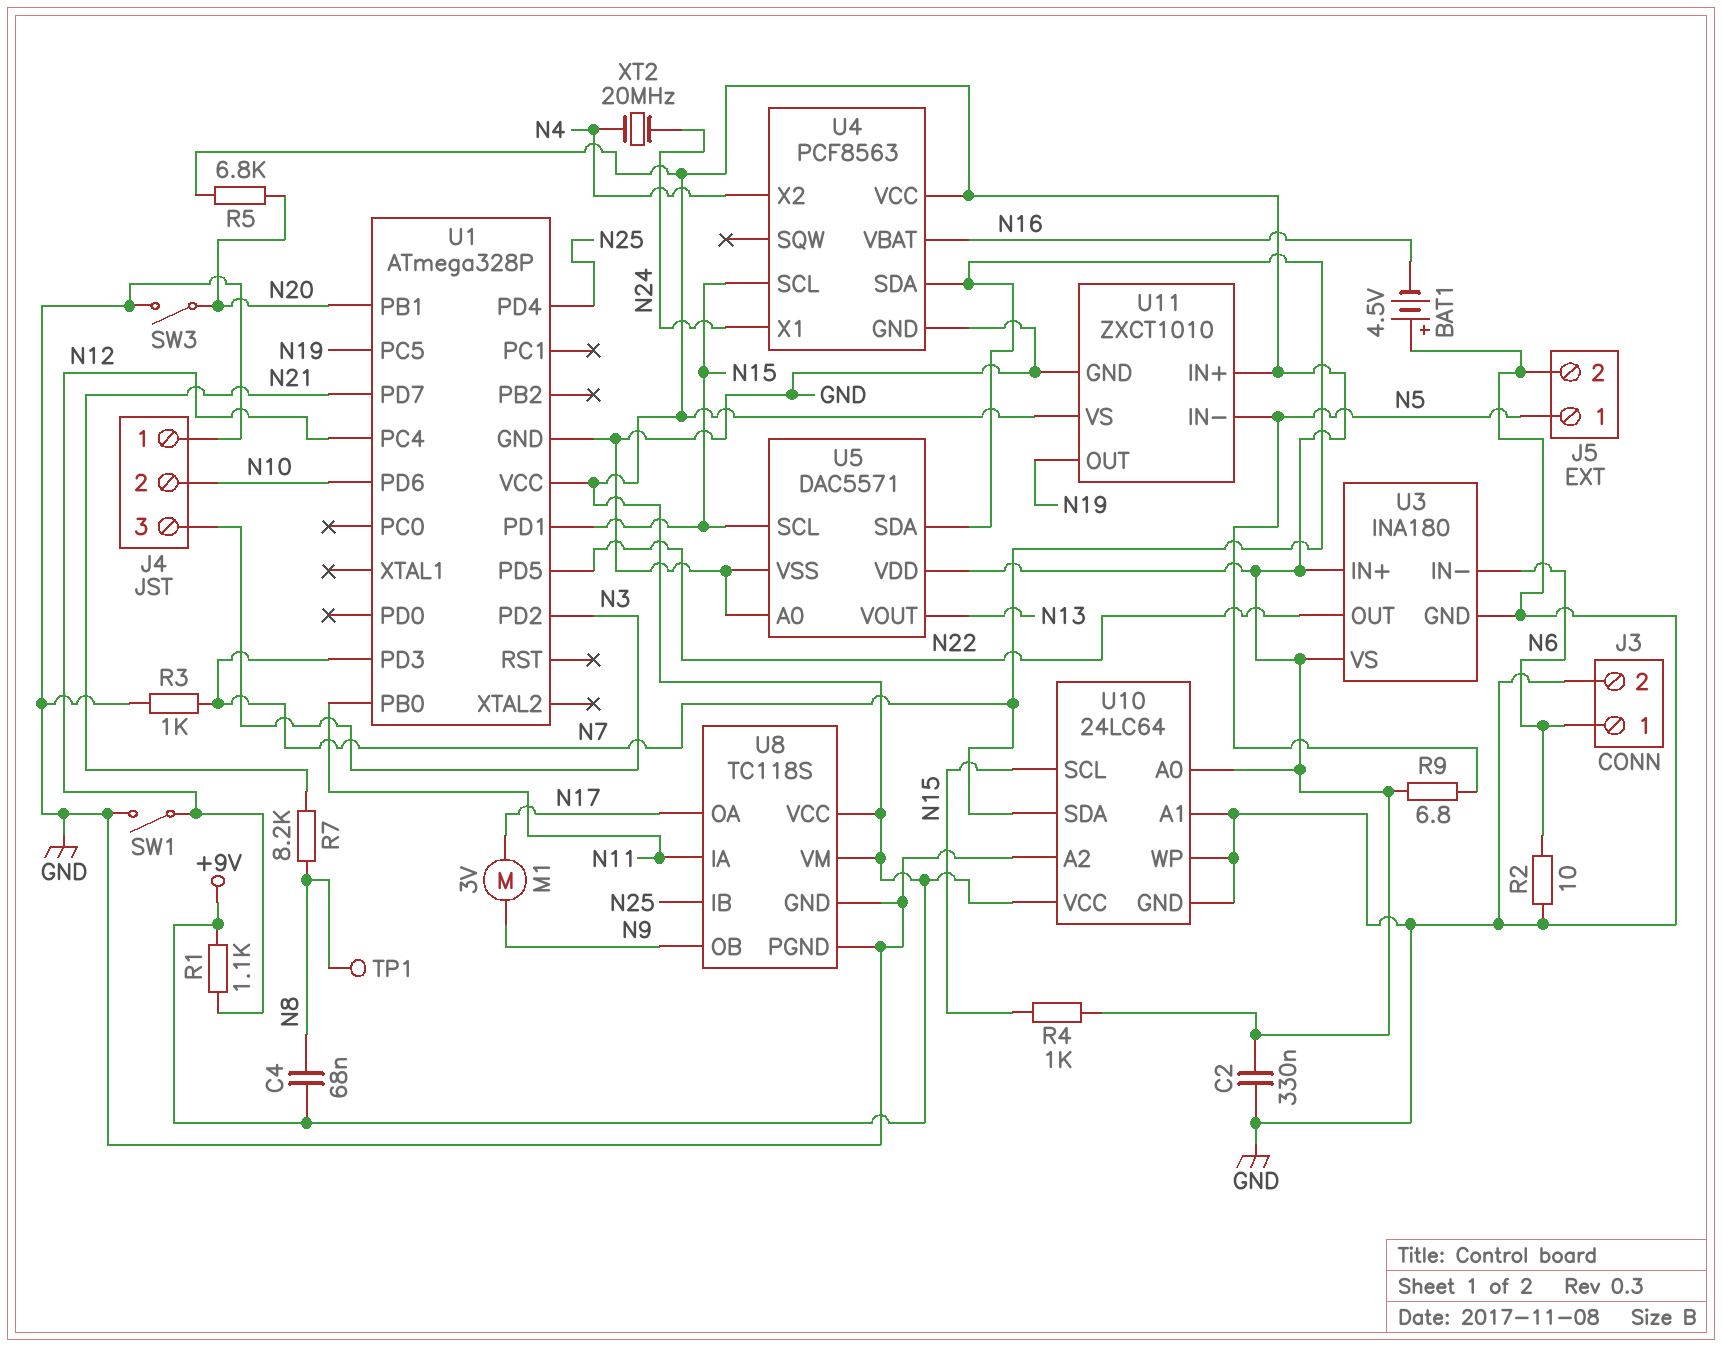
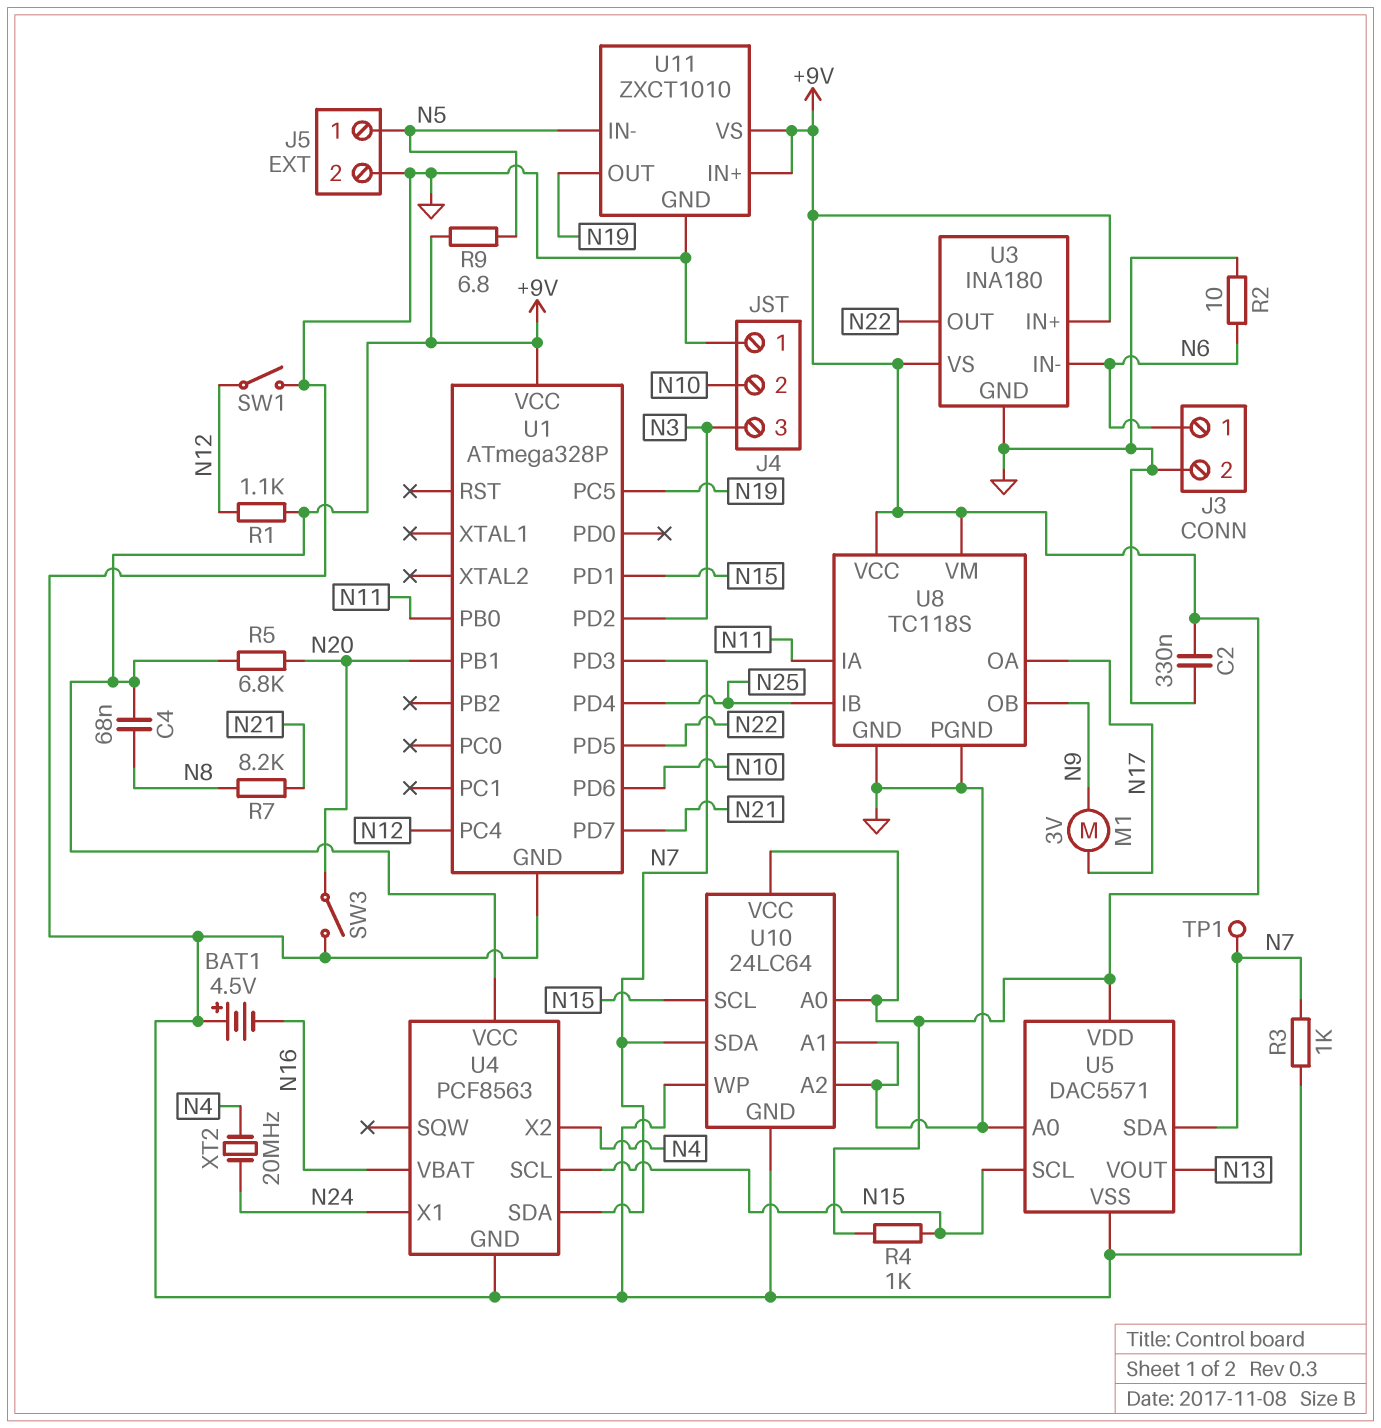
TP1: test point (N8) -> test point (N7)

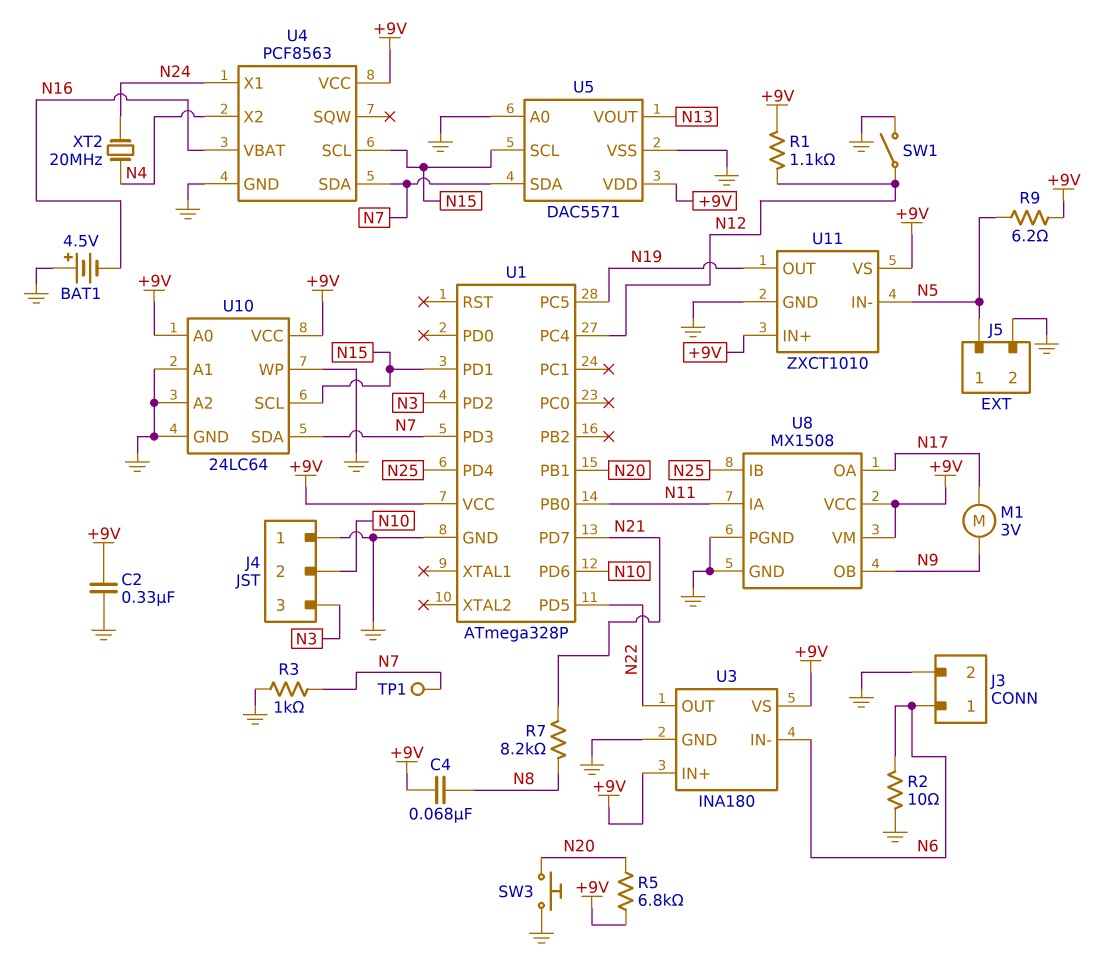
R4: 1k (+9V, N15) -> none
R9: 6.8 (+9V, N5) -> 6.2 (+9V, N5)
SW3: switch (GND, N20) -> button (GND, N20)
U8: TC118S -> MX1508

